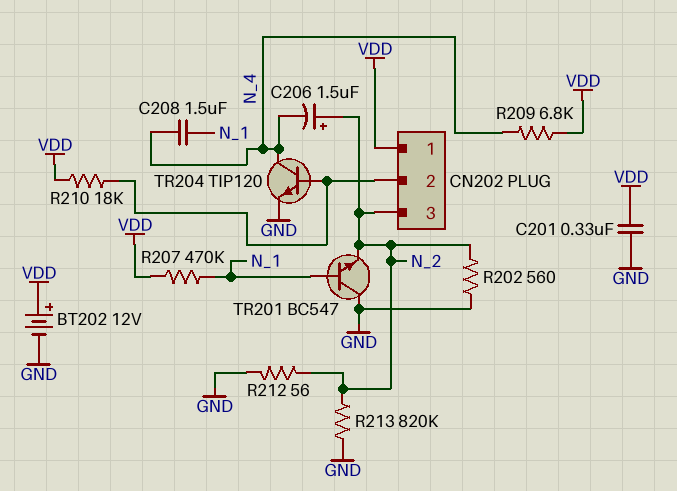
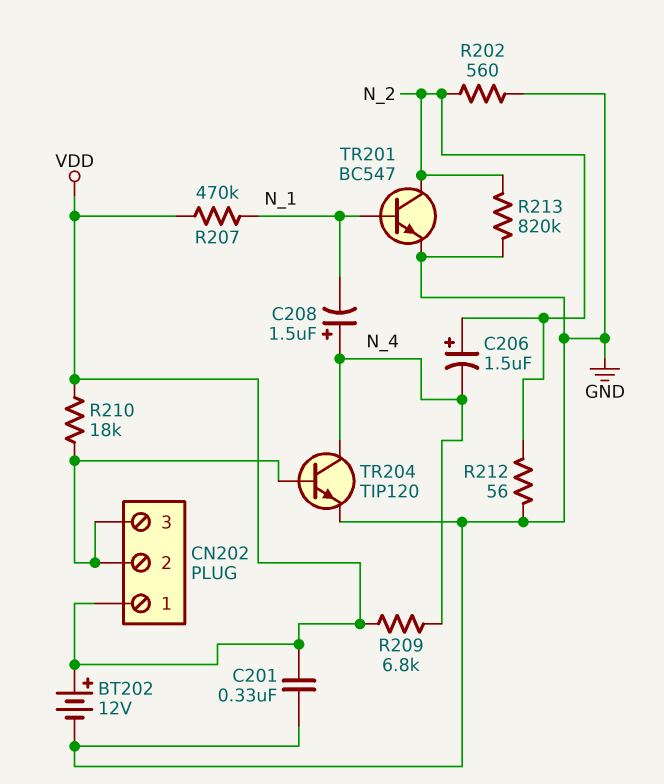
C208: 1.5uF (N_1, N_4) -> 1.5uF (plus N_4, minus N_1)
CN202 pin 3: N_2 -> CN202/2
TR201: NPN BC547 (B N_1, C GND, E N_2) -> NPN BC547 (B N_1, C N_2, E GND)

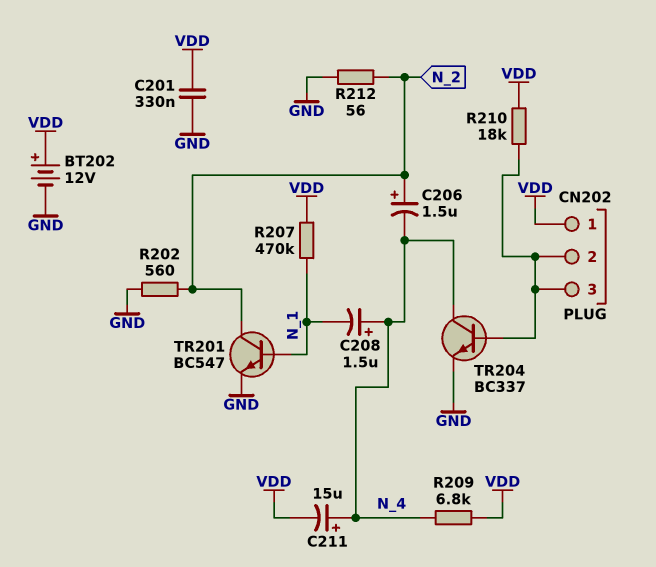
C211: none -> 15uF (plus N_4, minus VDD)
R213: 820k (GND, N_2) -> none
TR204: NPN TIP120 (B CN202/2, C N_4, E GND) -> NPN BC337 (B CN202/2, C N_4, E GND)

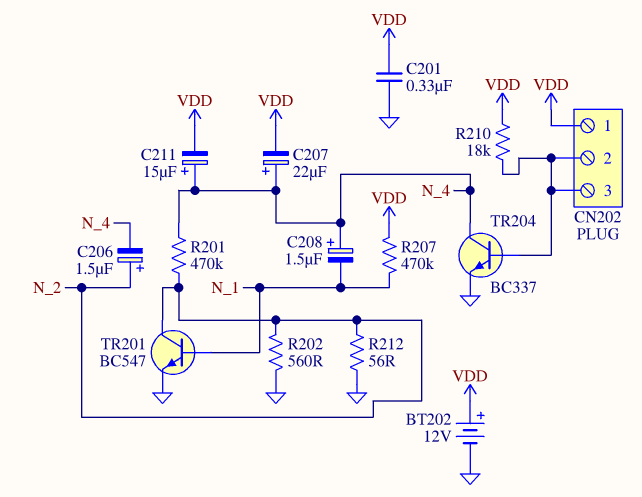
C207: none -> 22uF (plus N_4, minus VDD)
R201: none -> 470k (N_2, N_4)
R209: 6.8k (N_4, VDD) -> none

